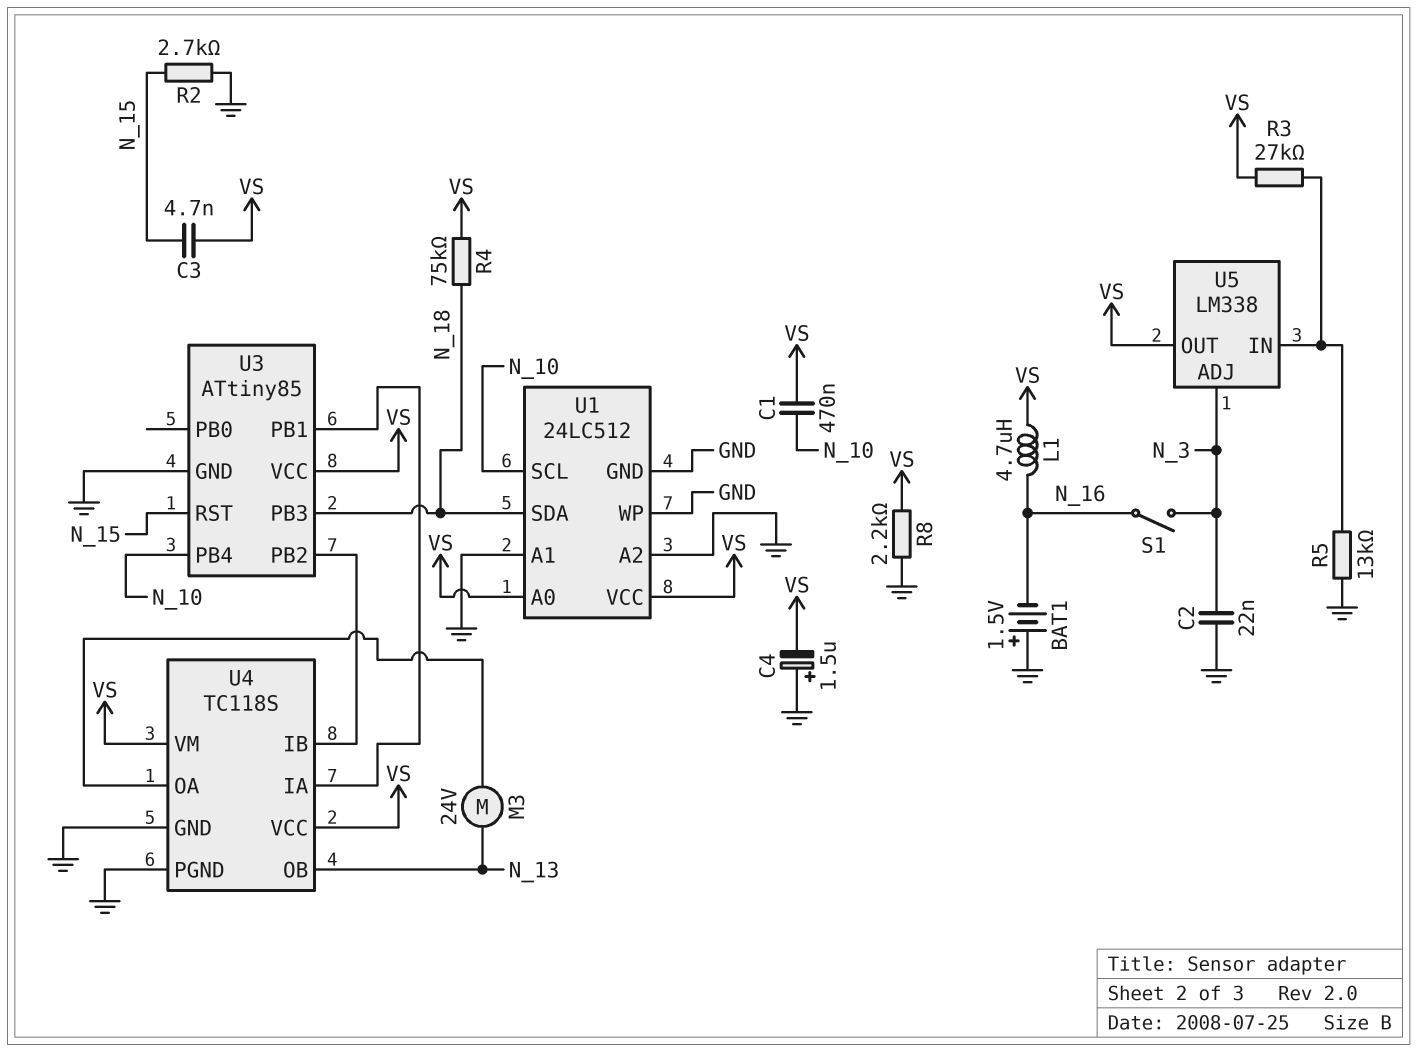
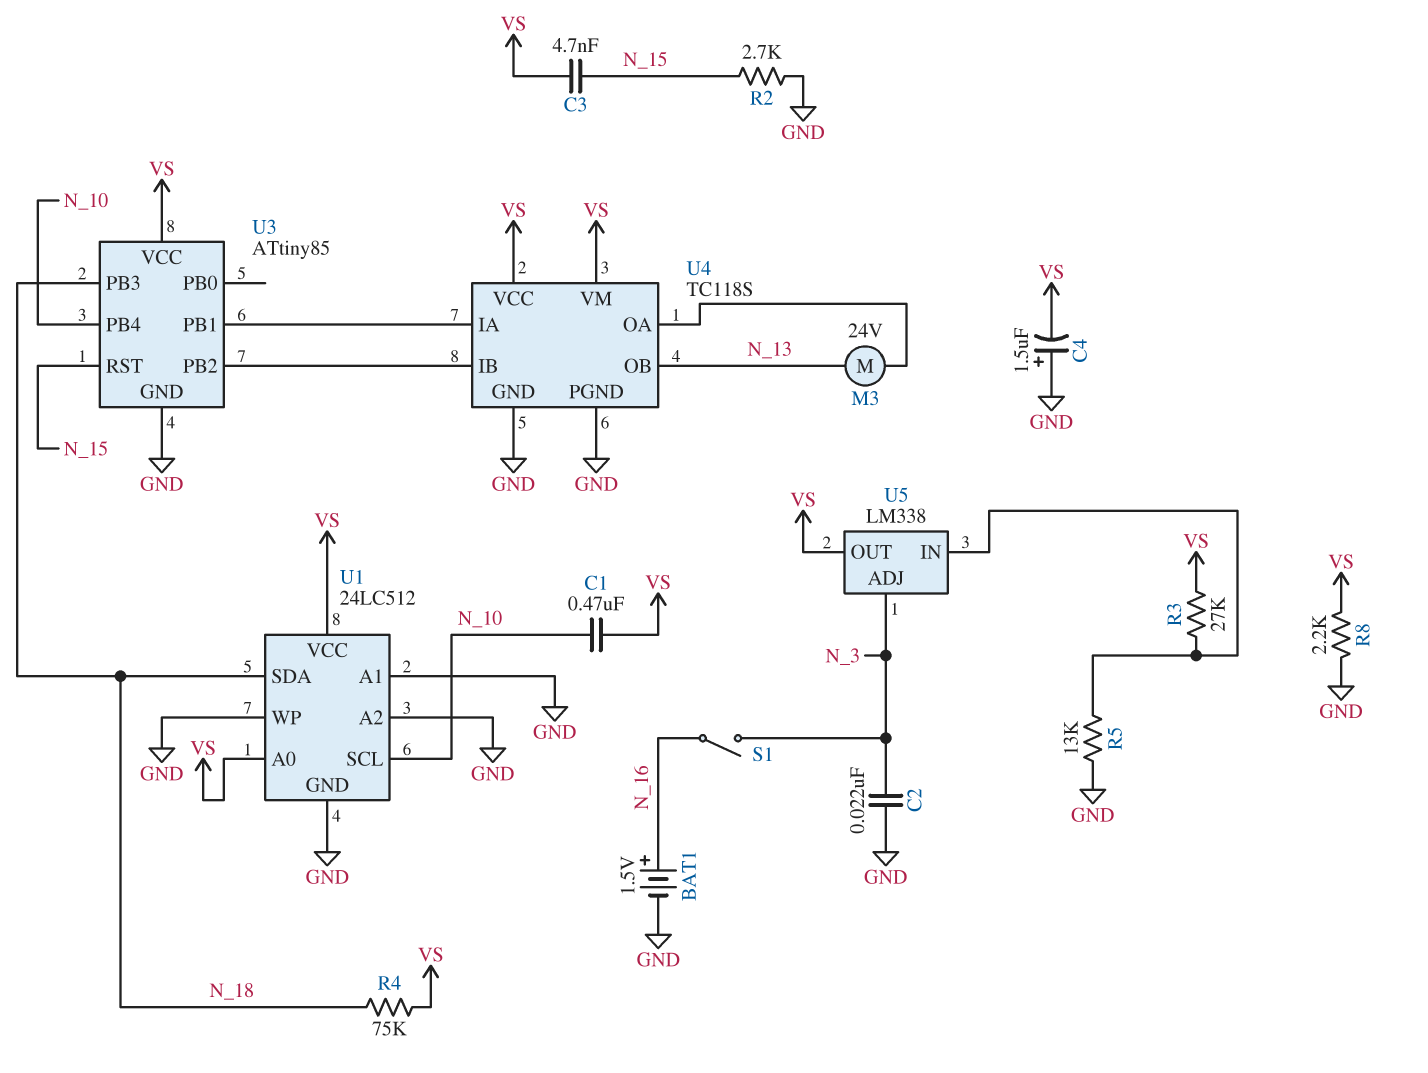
BAT1: 1.5V (plus GND, minus N_16) -> 1.5V (plus N_16, minus GND)
L1: 4.7uH (N_16, VS) -> none

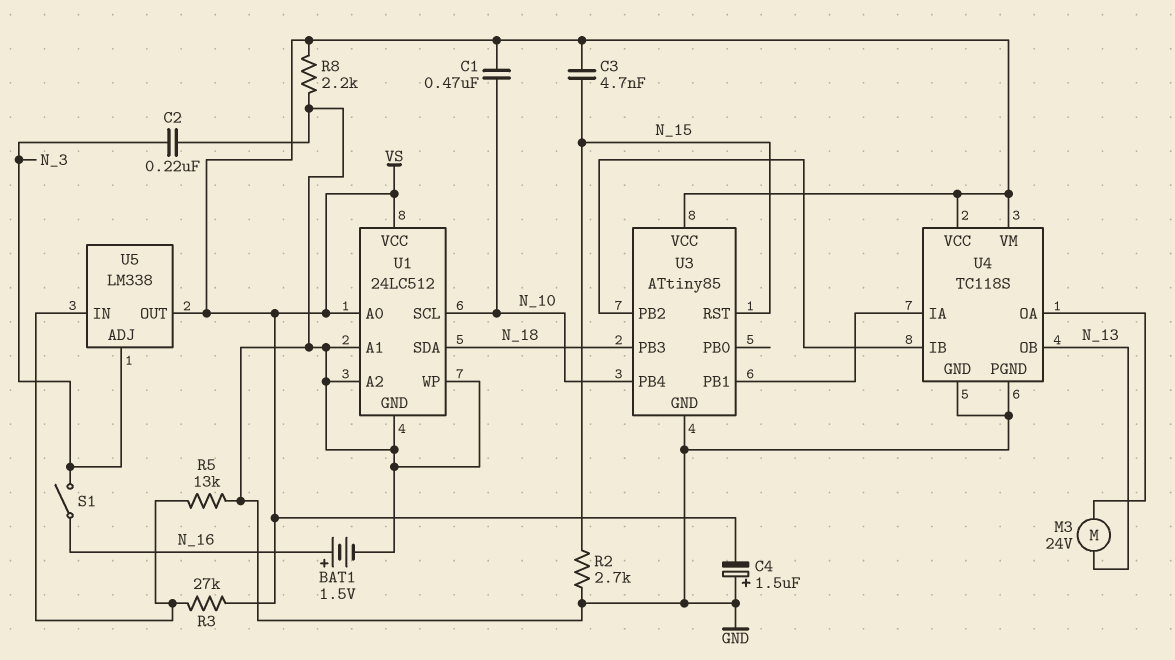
C2: 22nF (GND, N_3) -> 220nF (GND, N_3)
R4: 75k (N_18, VS) -> none

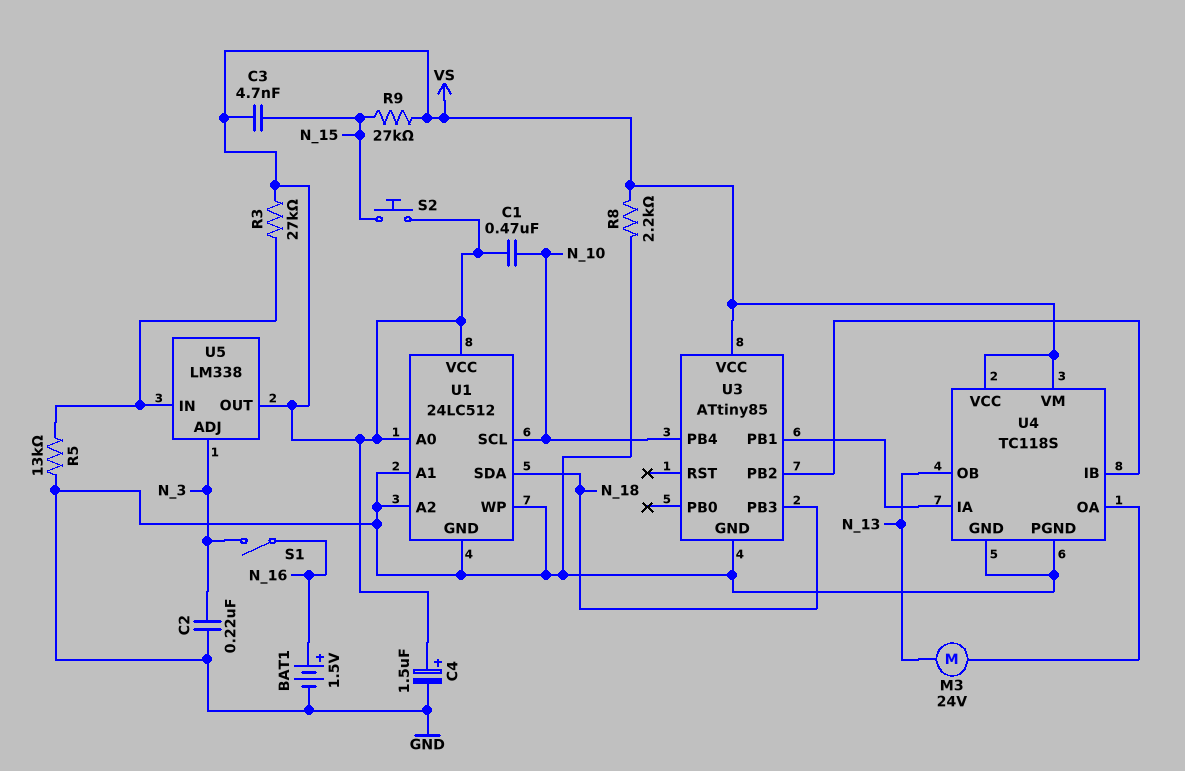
C4: 1.5uF (plus GND, minus VS) -> 1.5uF (plus VS, minus GND)
R2: 2.7k (GND, N_15) -> none
R9: none -> 27k (N_15, VS)
S2: none -> button (N_15, VS)
U3 pin RST: N_15 -> none

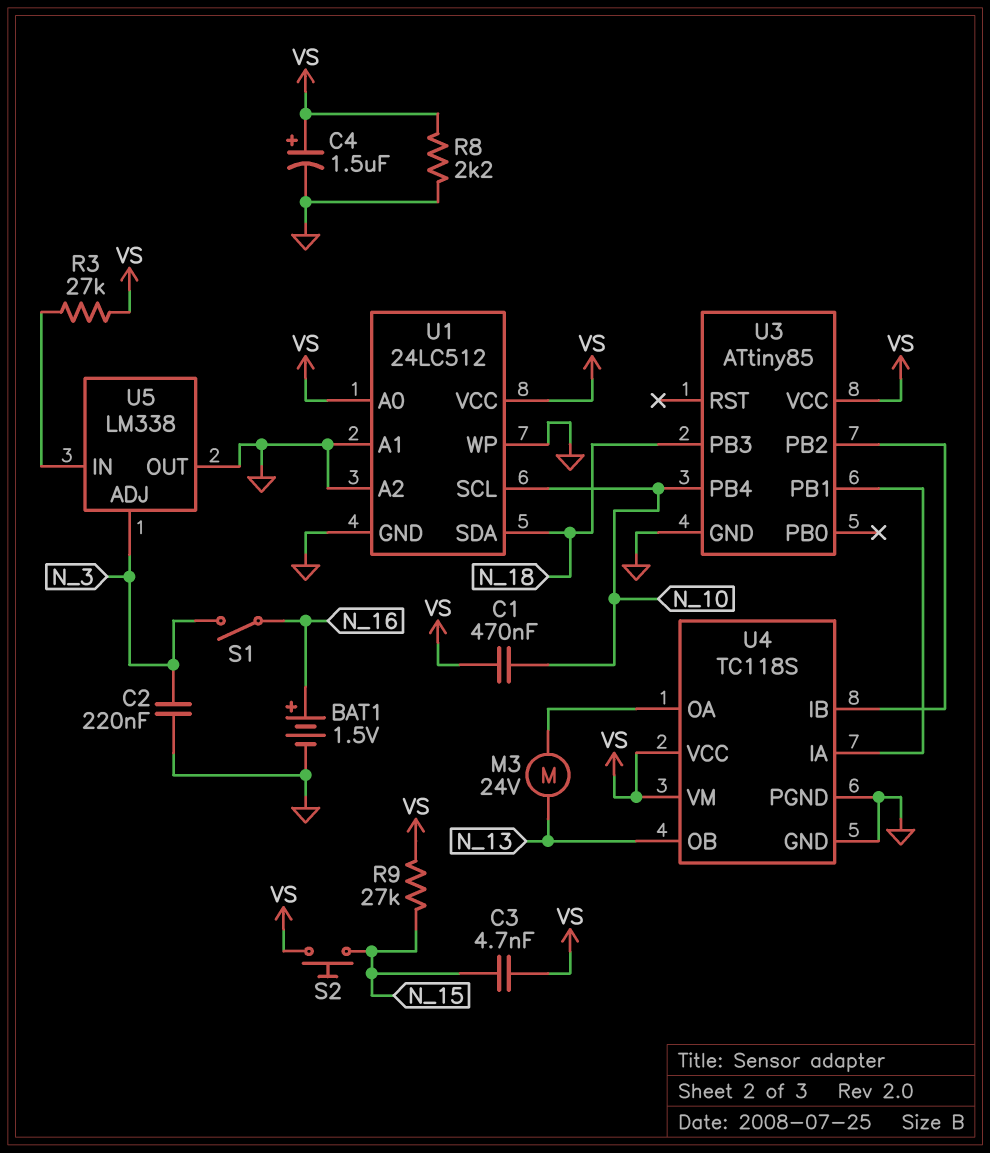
R5: 13k (GND, U5/IN) -> none
U5 pin OUT: VS -> GND

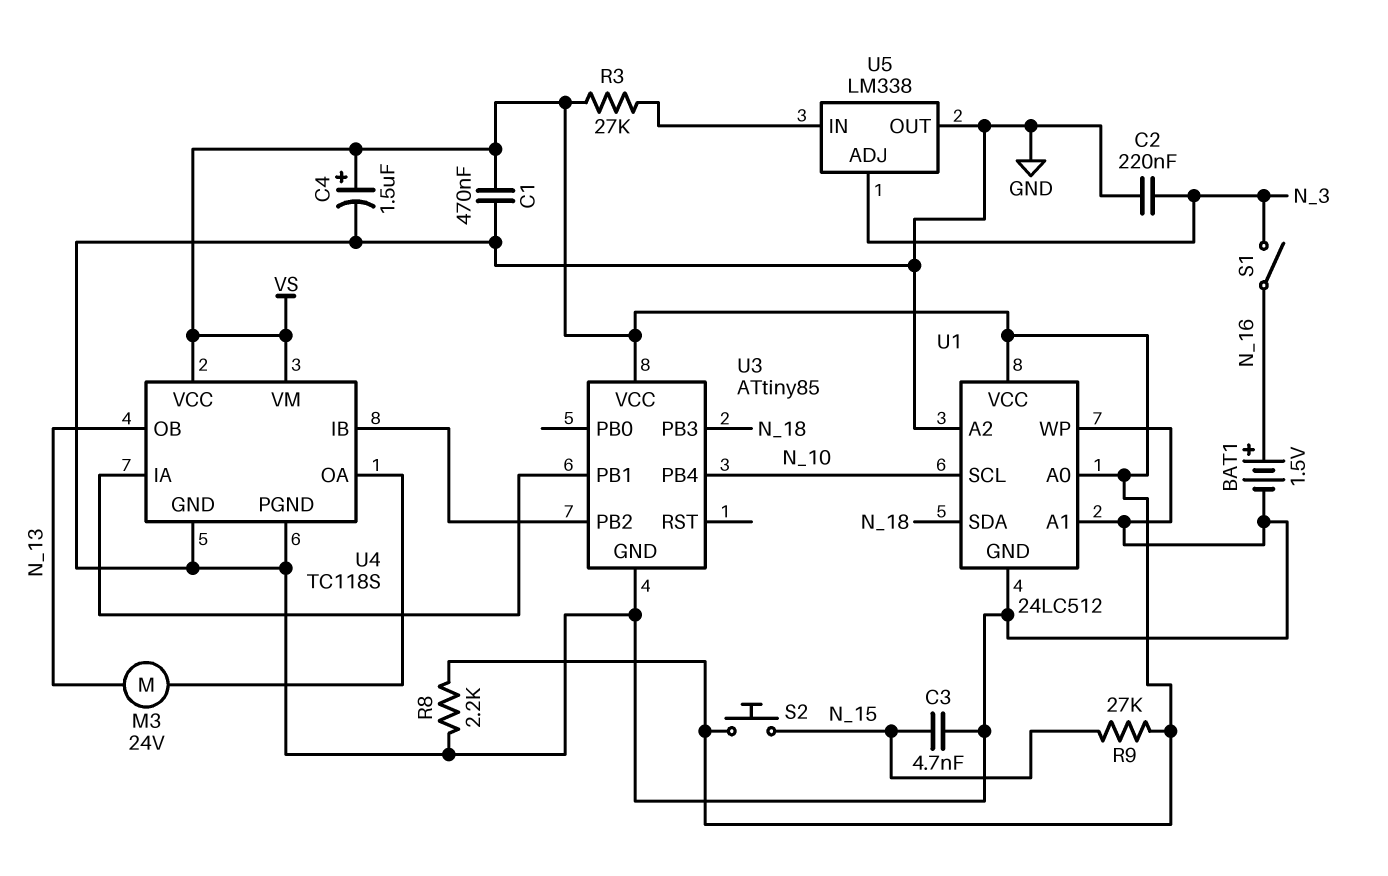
C1: 470nF (N_10, VS) -> 470nF (GND, VS)
C3: 4.7nF (N_15, VS) -> 4.7nF (GND, N_15)

